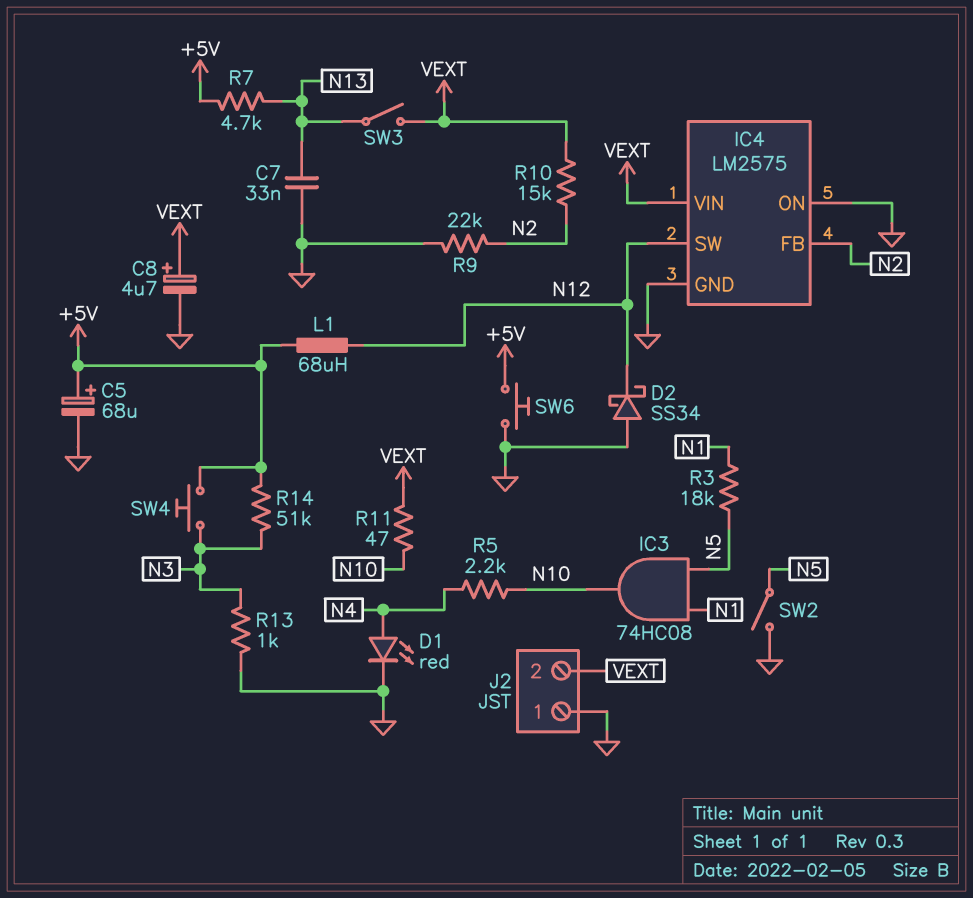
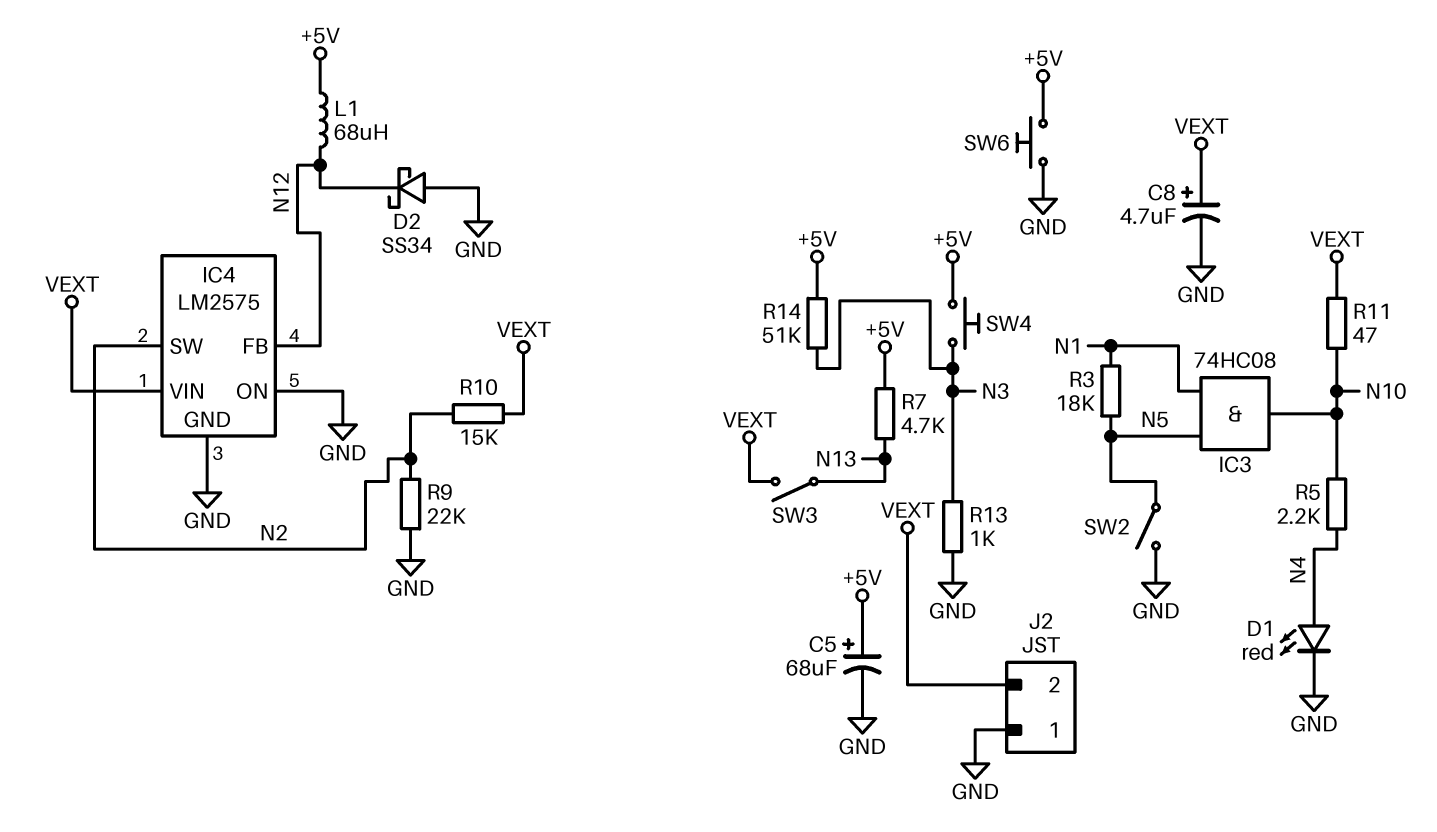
C7: 33nF (GND, N13) -> none
IC4 pin FB: N2 -> N12
IC4 pin SW: N12 -> N2

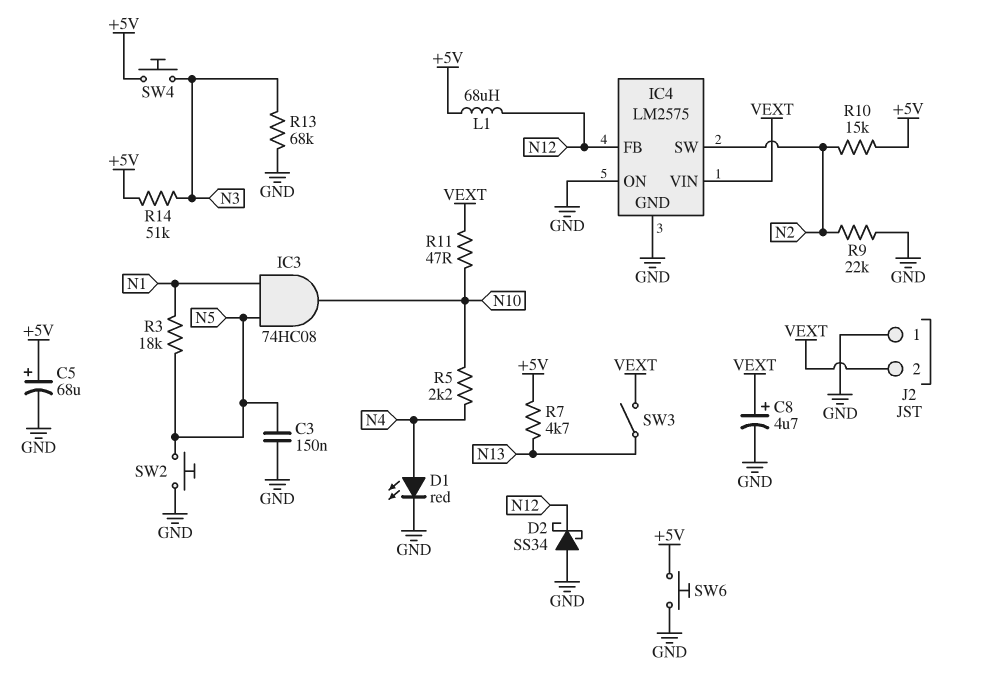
C3: none -> 150nF (GND, N5)
R10: 15k (N2, VEXT) -> 15k (+5V, N2)
R13: 1k (GND, N3) -> 68k (GND, N3)
SW2: switch (GND, N5) -> button (GND, N5)

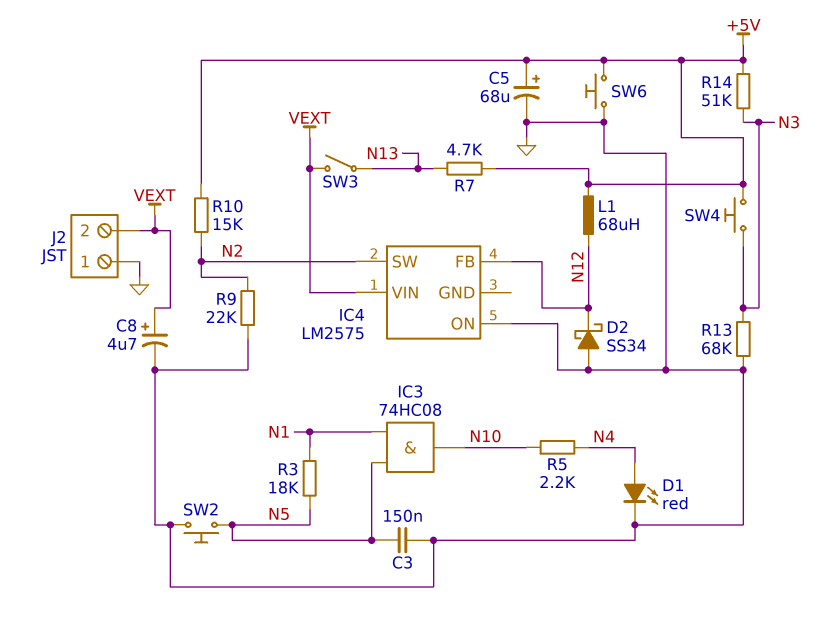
IC4 pin GND: GND -> none
R11: 47 (N10, VEXT) -> none

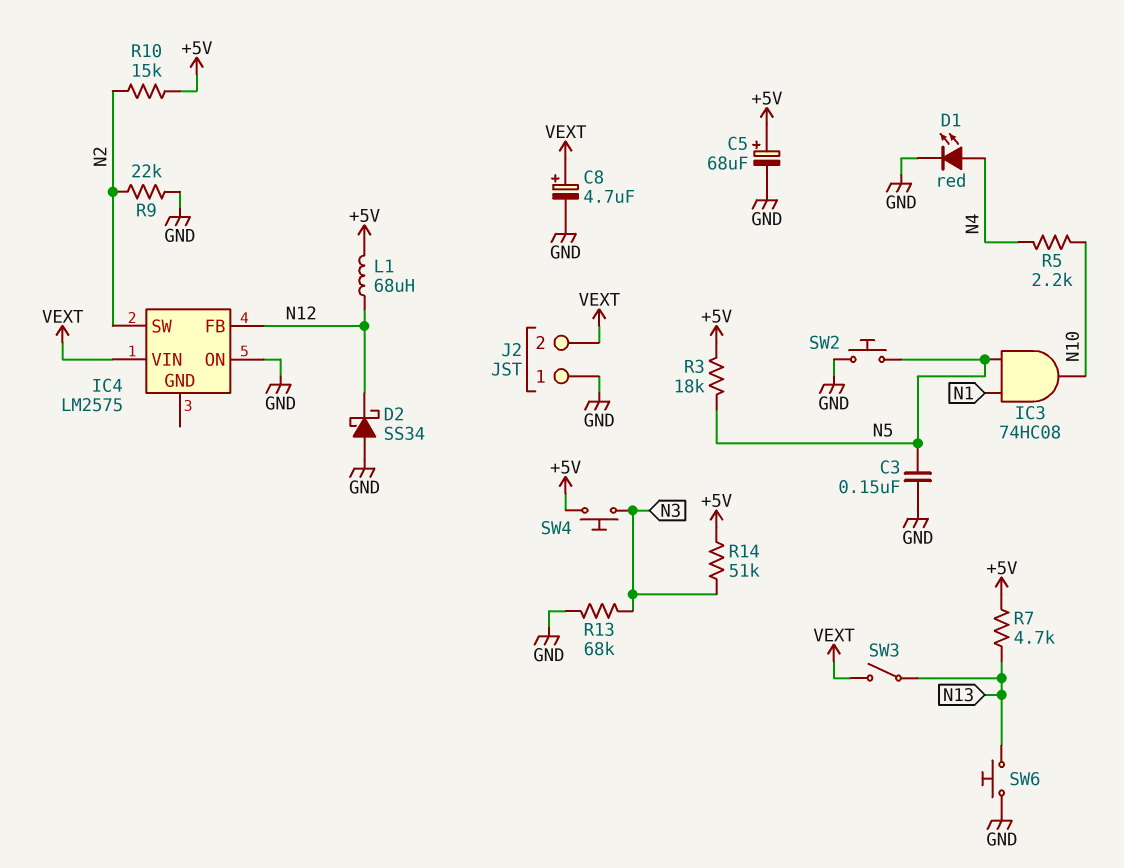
R3: 18k (N1, N5) -> 18k (+5V, N5)
SW6: button (+5V, GND) -> button (GND, N13)

